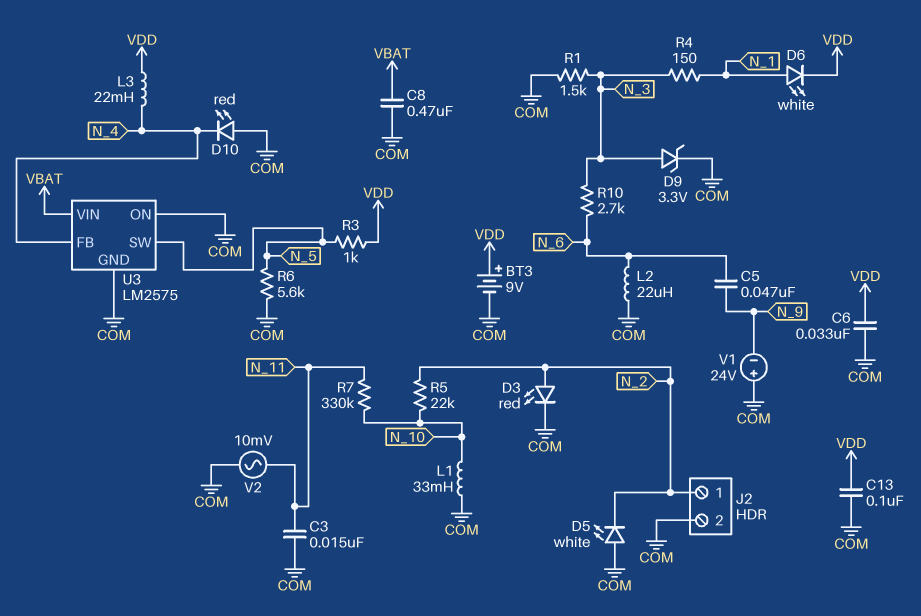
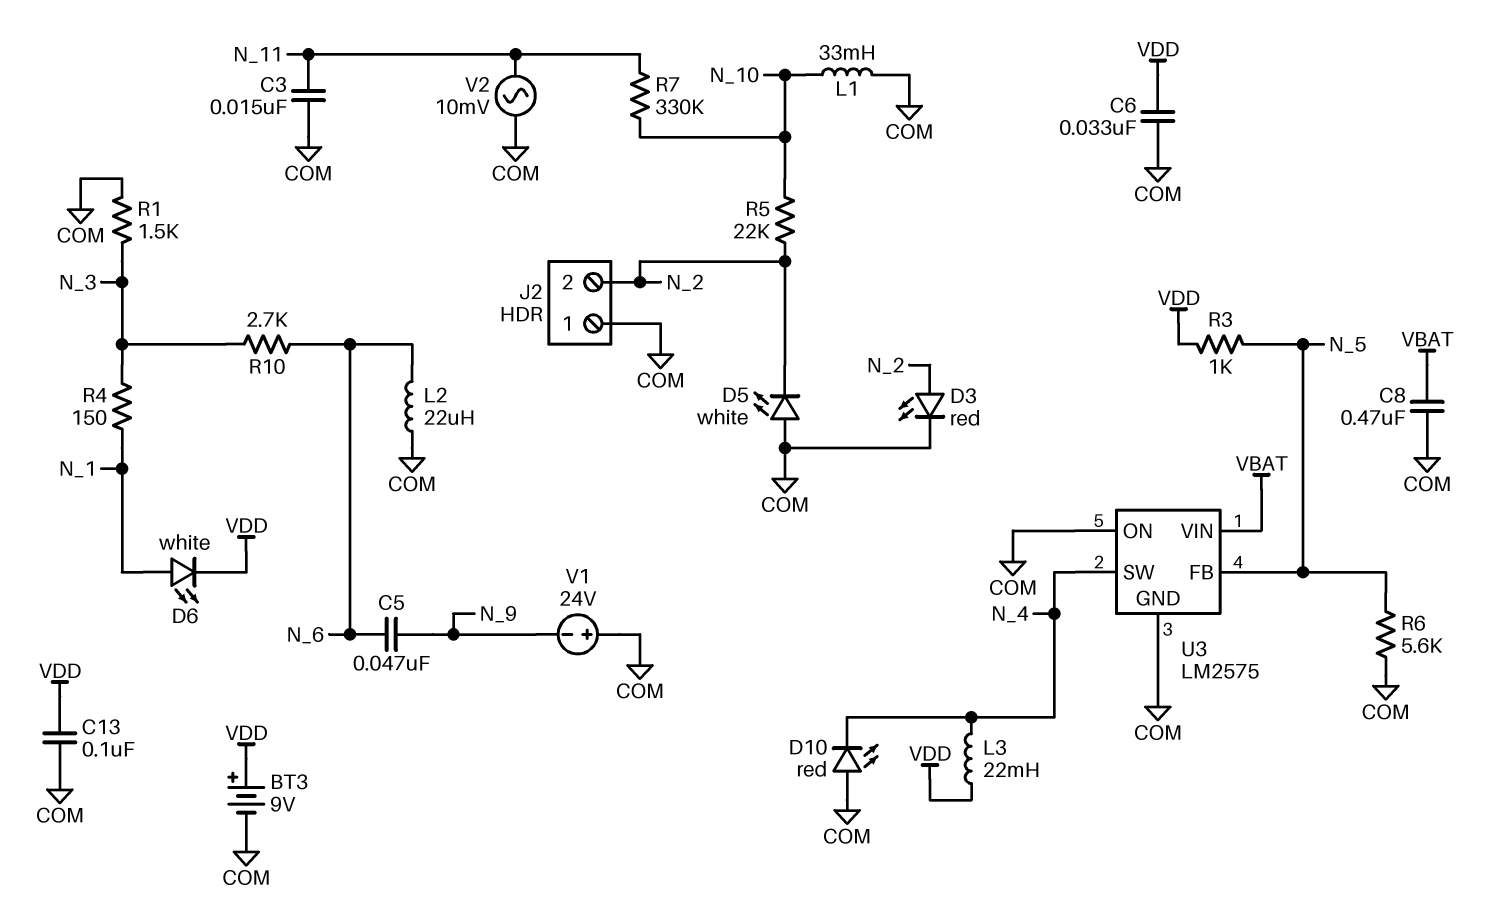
D9: zener 3.3V (A N_3, K COM) -> none
J2 pin 1: N_2 -> COM
J2 pin 2: COM -> N_2
U3 pin FB: N_4 -> N_5
U3 pin SW: N_5 -> N_4

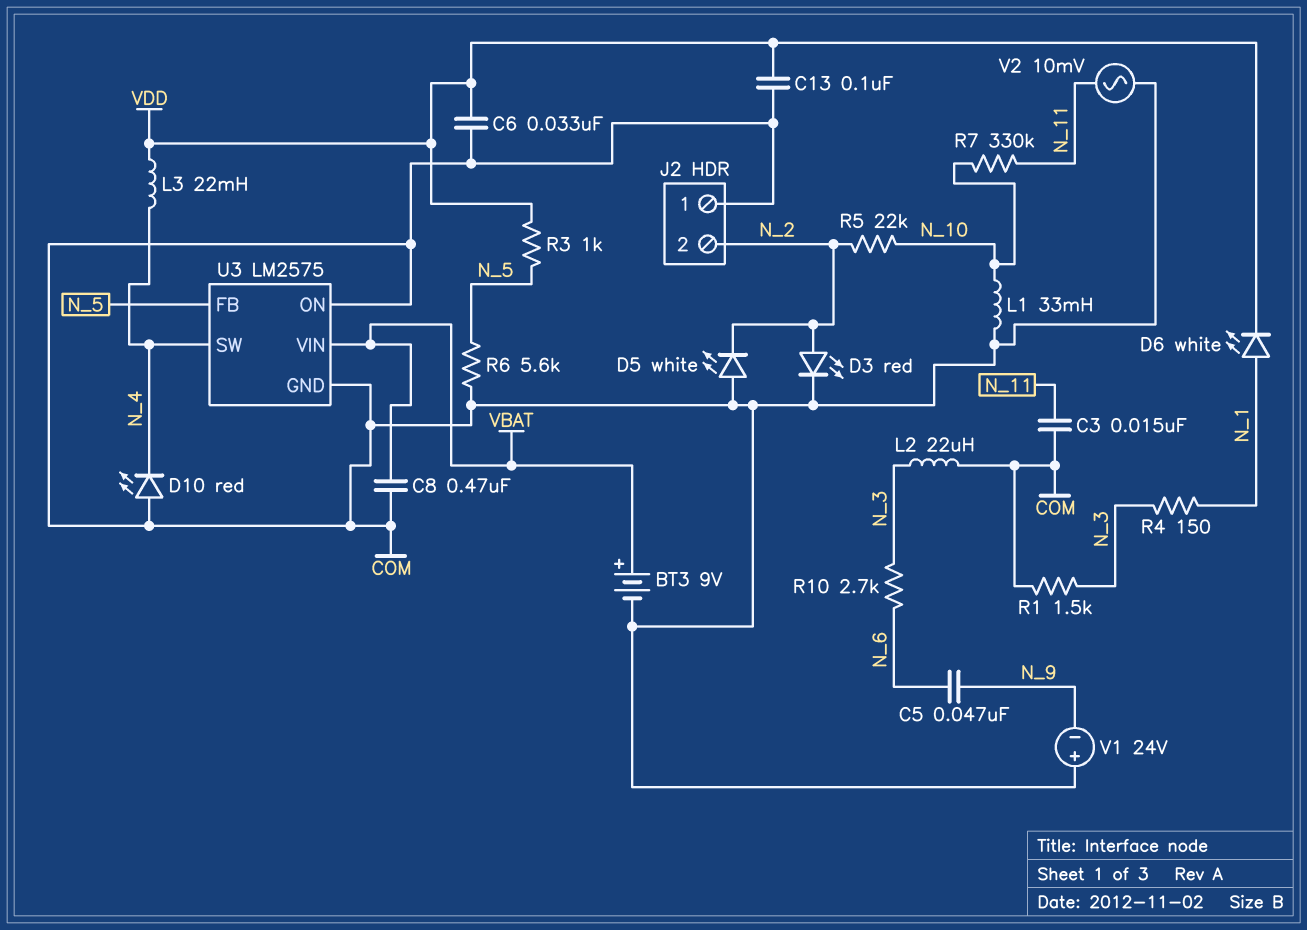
BT3: 9V (plus VDD, minus COM) -> 9V (plus VBAT, minus COM)
L2: 22uH (COM, N_6) -> 22uH (COM, N_3)

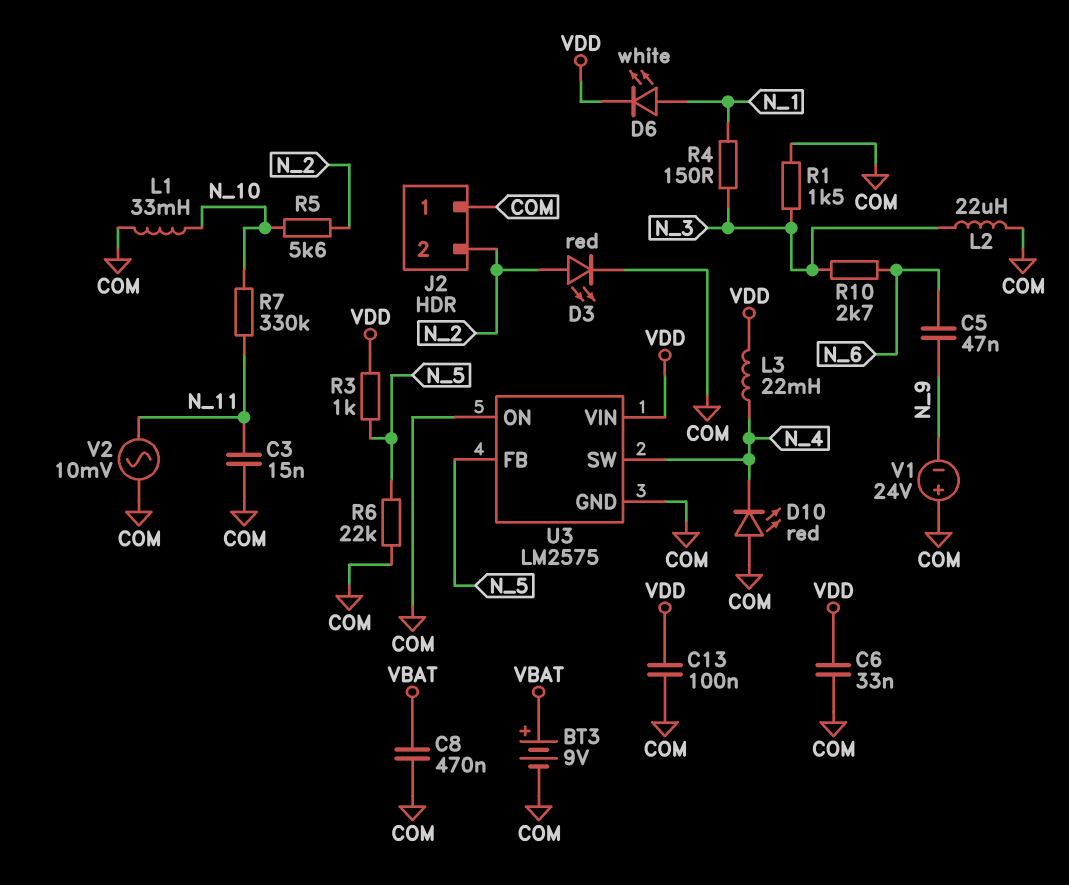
D5: LED white (A COM, K N_2) -> none
R5: 22k (N_2, N_10) -> 5.6k (N_2, N_10)
R6: 5.6k (COM, N_5) -> 22k (COM, N_5)
U3 pin VIN: VBAT -> VDD

